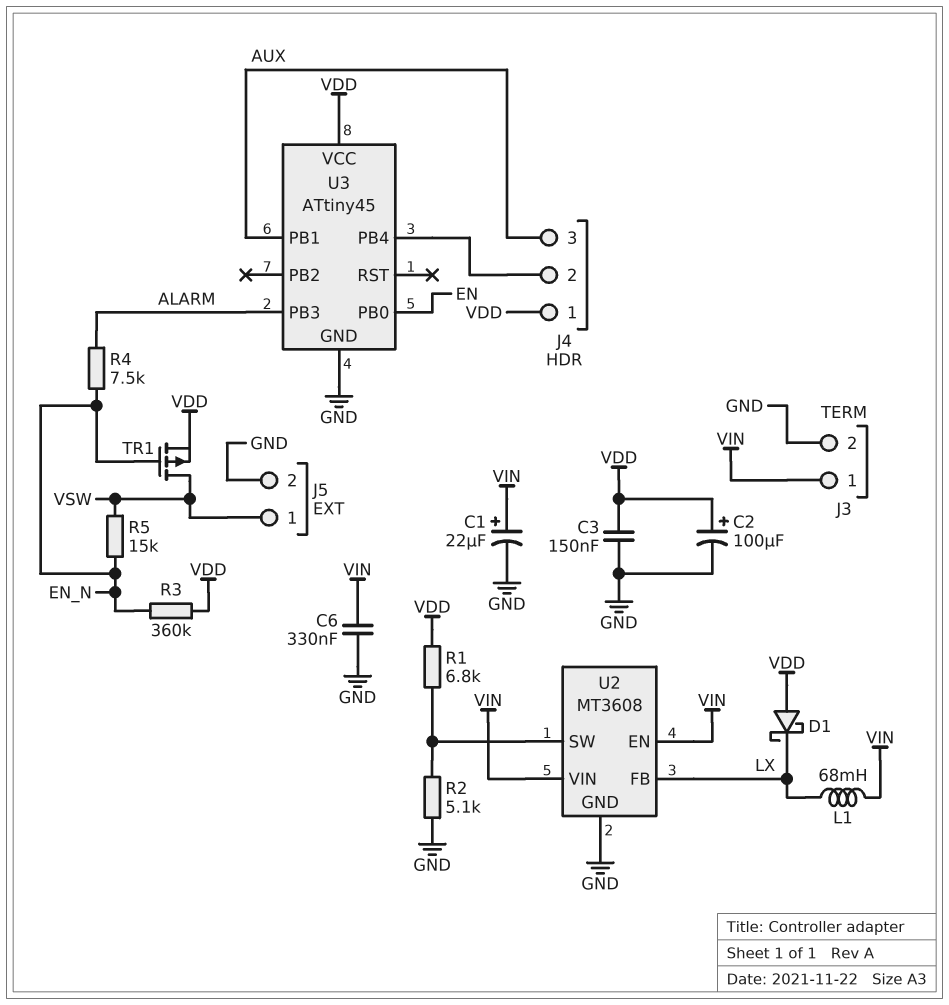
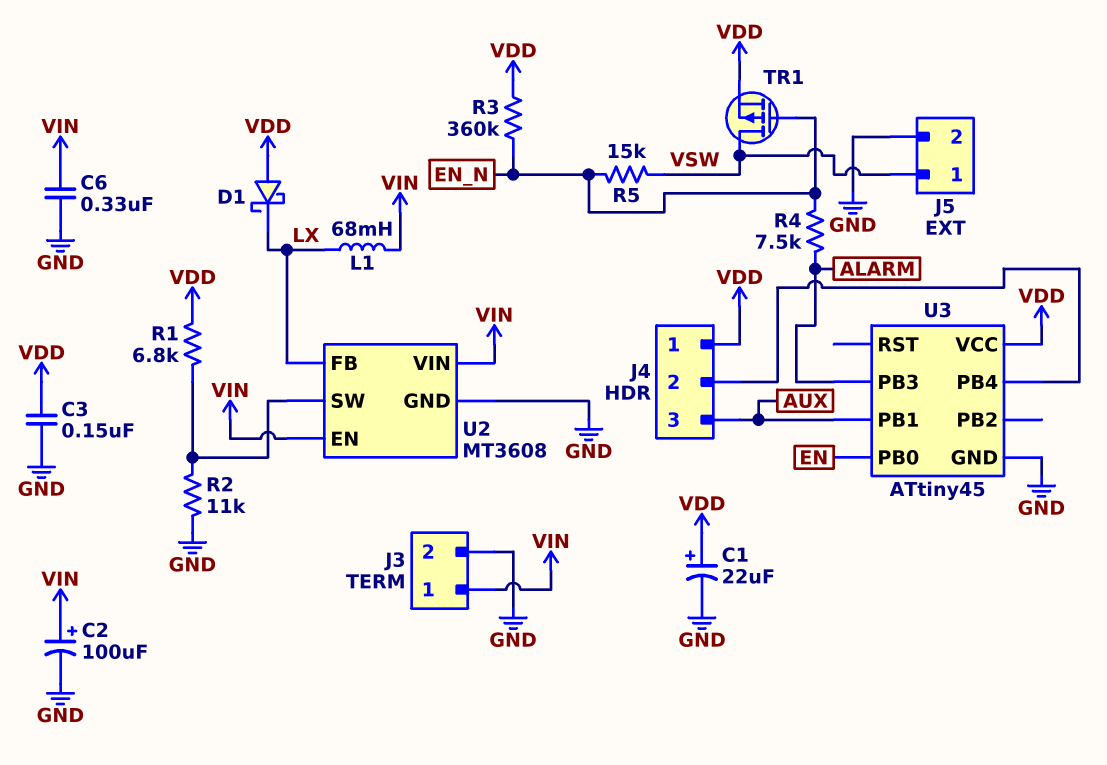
C1: 22uF (plus VIN, minus GND) -> 22uF (plus VDD, minus GND)
C2: 100uF (plus VDD, minus GND) -> 100uF (plus VIN, minus GND)
R2: 5.1k (GND, U2/SW) -> 11k (GND, U2/SW)

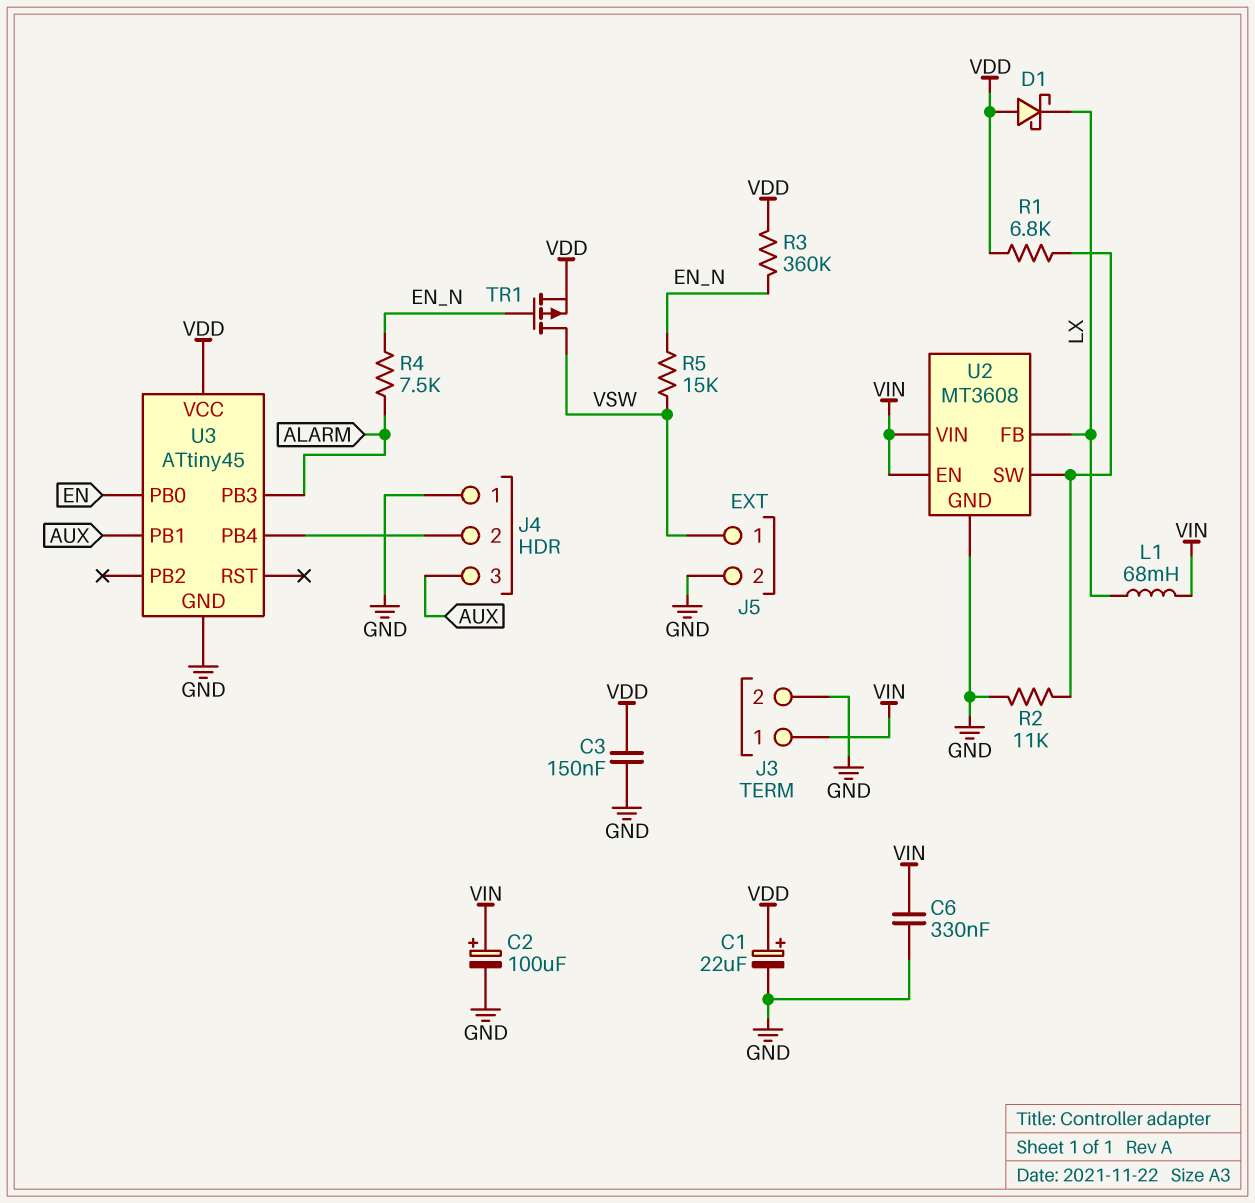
J4 pin 1: VDD -> GND

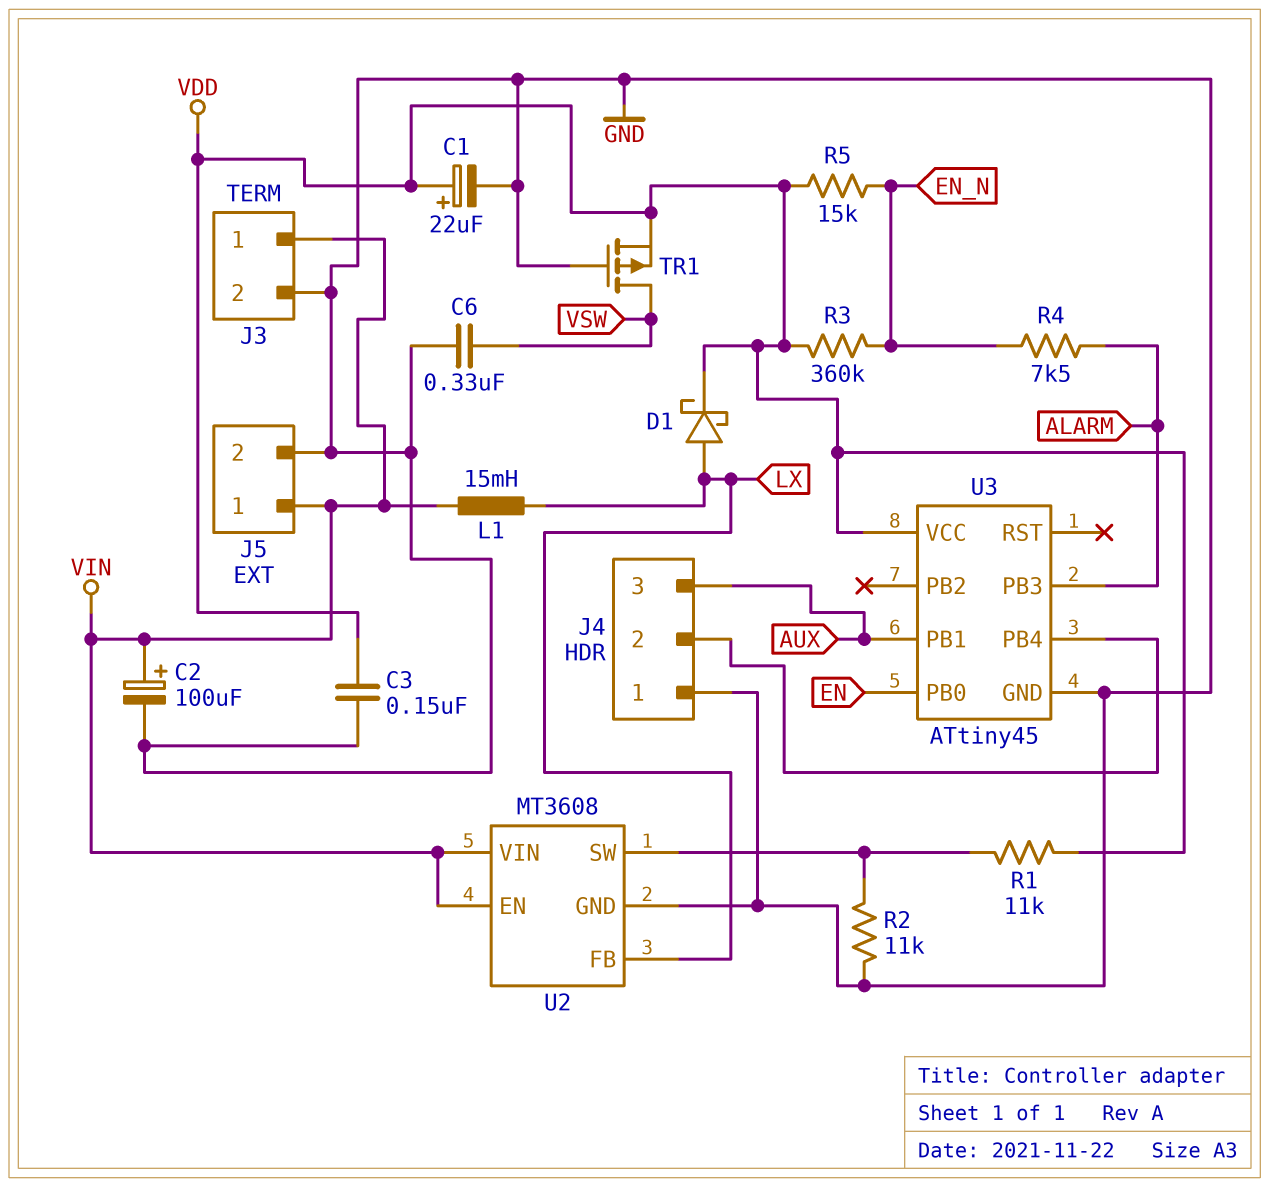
C6: 330nF (GND, VIN) -> 330nF (GND, VSW)
D1: schottky (A VDD, K LX) -> schottky (A LX, K VDD)
J5 pin 1: VSW -> VIN
L1: 68mH (LX, VIN) -> 15mH (LX, VIN)
R1: 6.8k (U2/SW, VDD) -> 11k (U2/SW, VDD)
R5: 15k (EN_N, VSW) -> 15k (EN_N, VDD)
TR1: PMOS (G EN_N, D VSW, S VDD) -> PMOS (G GND, D VSW, S VDD)

